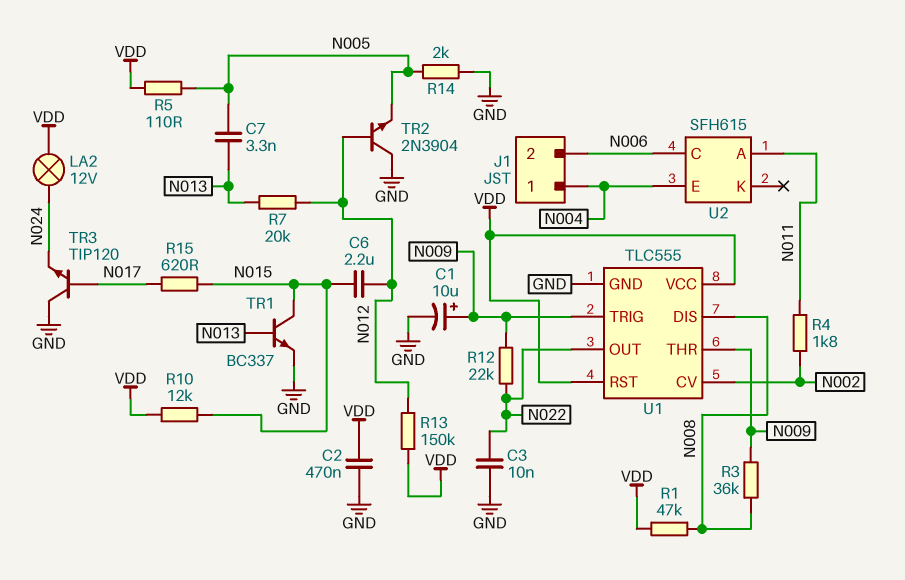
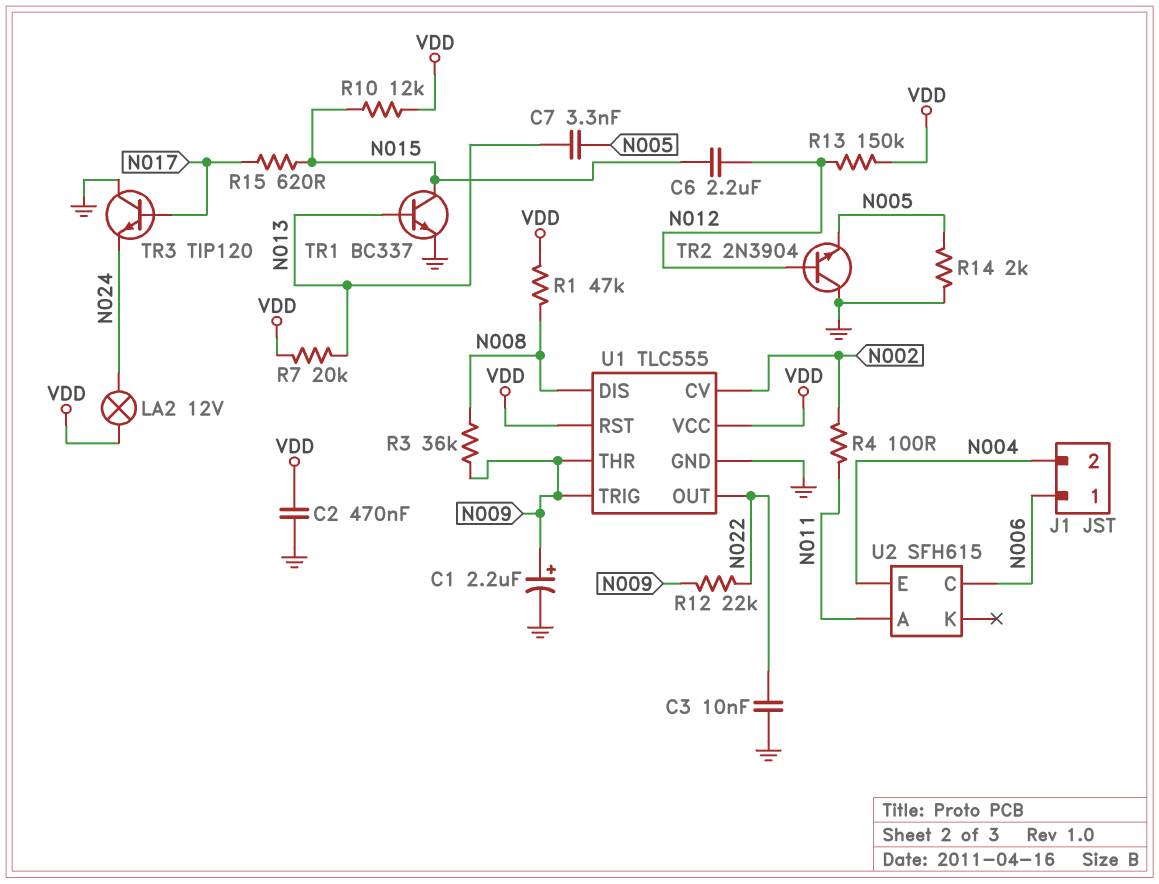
C1: 10uF (plus N009, minus GND) -> 2.2uF (plus N009, minus GND)
J1 pin 1: N004 -> N006
J1 pin 2: N006 -> N004
R4: 1.8k (N002, N011) -> 100 (N002, N011)
R5: 110 (N005, VDD) -> none
R7: 20k (N012, N013) -> 20k (N013, VDD)

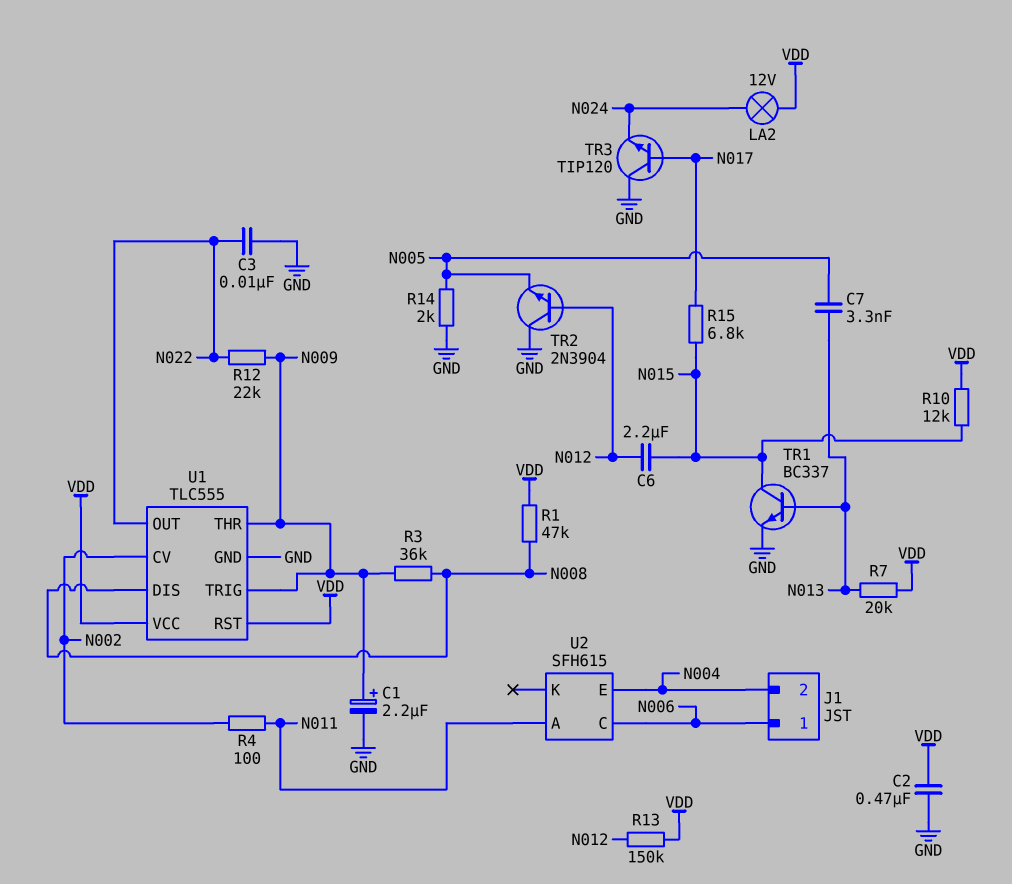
R15: 620 (N015, N017) -> 6.8k (N015, N017)

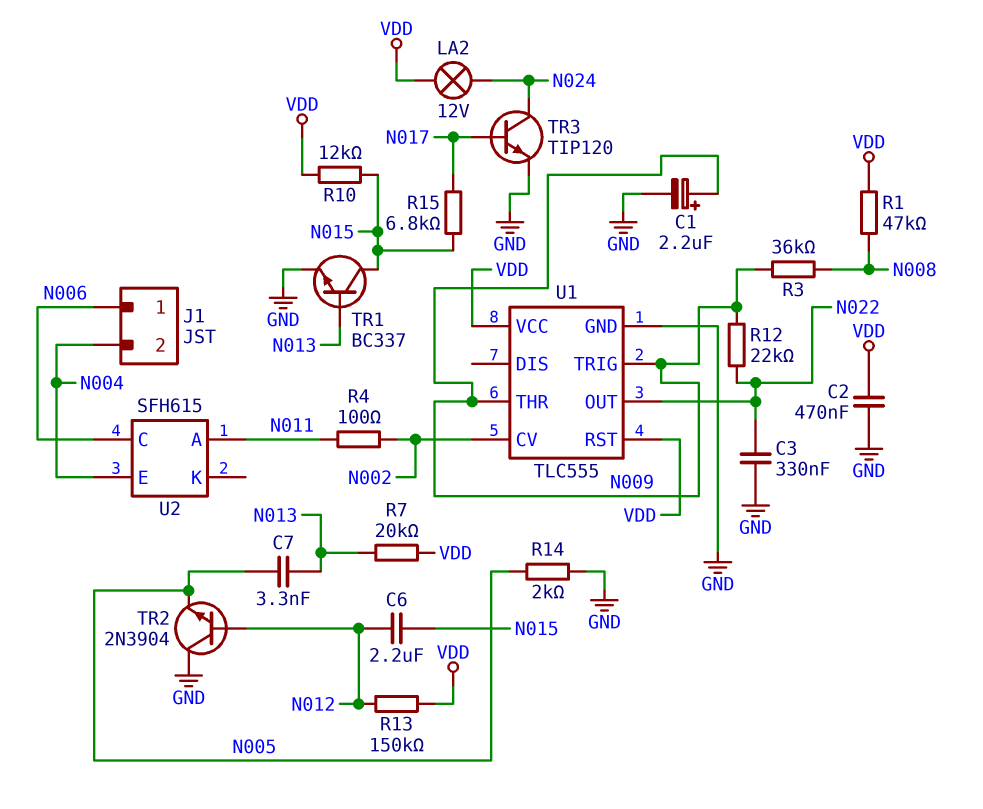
C3: 10nF (GND, N022) -> 330nF (GND, N022)
TR3: NPN TIP120 (B N017, C GND, E N024) -> NPN TIP120 (B N017, C N024, E GND)
U1 pin DIS: N008 -> none

